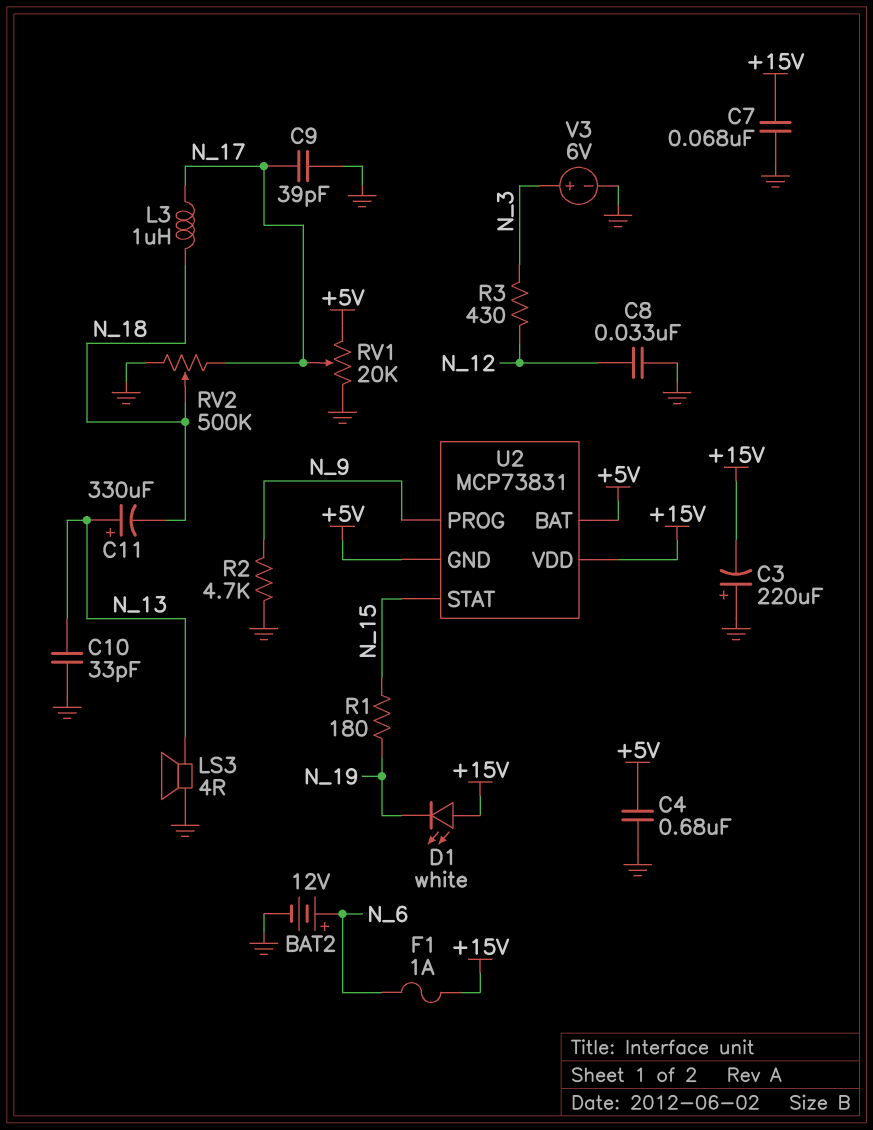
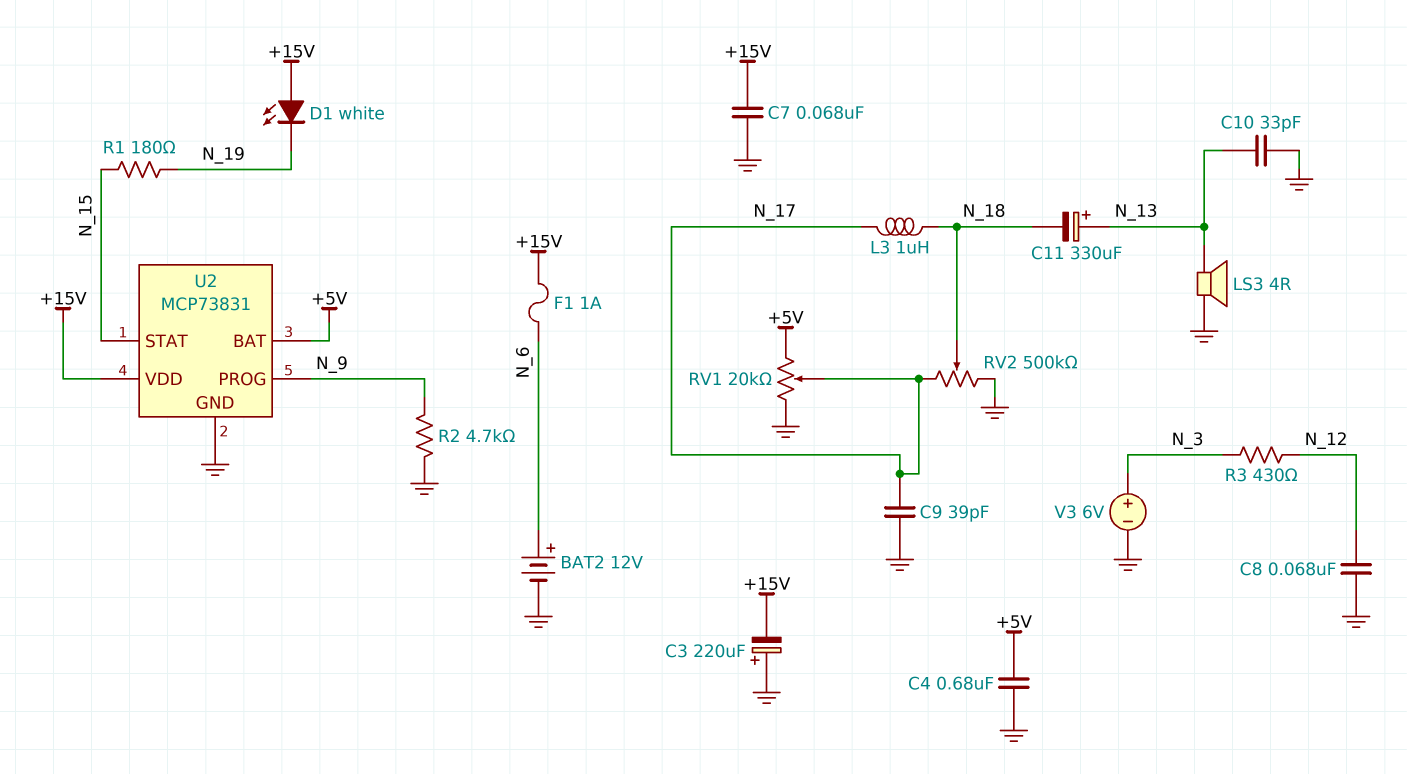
C8: 33nF (GND, N_12) -> 68nF (GND, N_12)
U2 pin GND: +5V -> GND

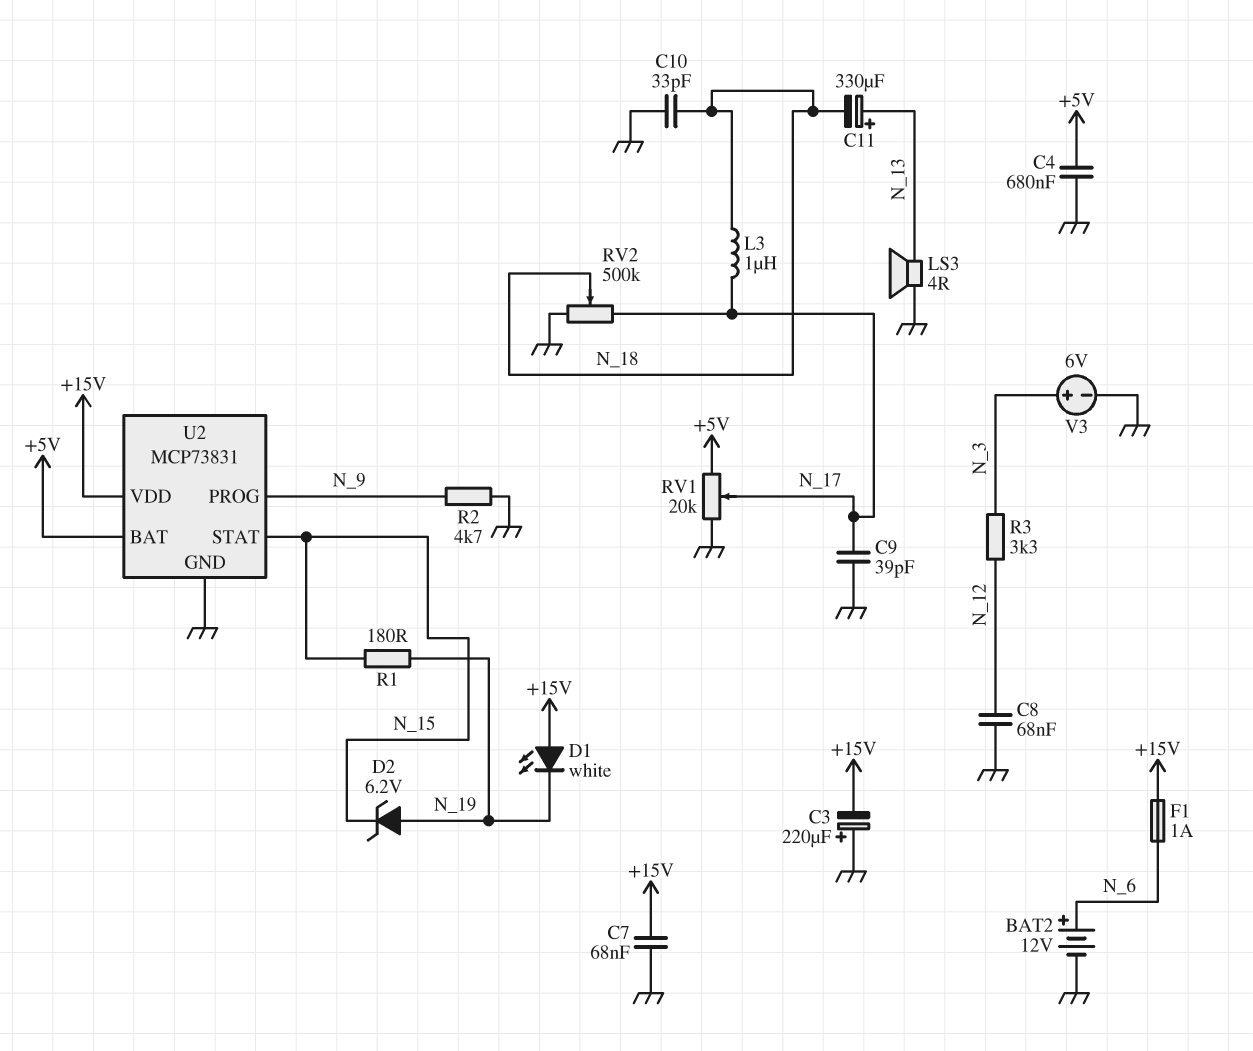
C10: 33pF (GND, N_13) -> 33pF (GND, N_18)
D2: none -> zener 6.2V (A N_19, K N_15)
R3: 430 (N_3, N_12) -> 3.3k (N_3, N_12)

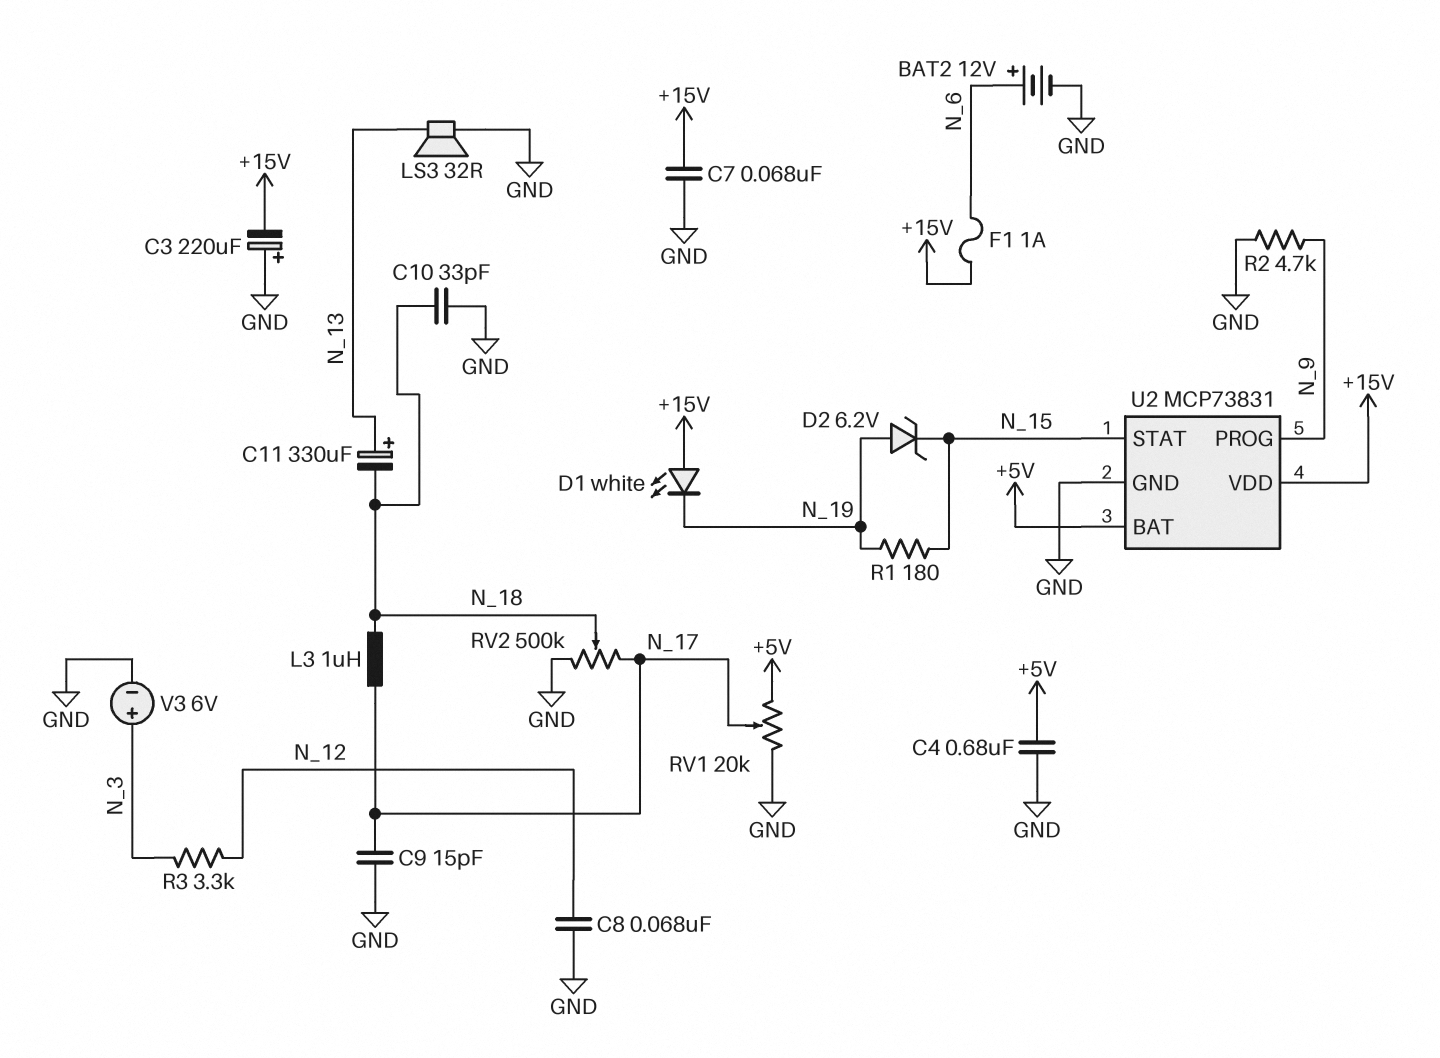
C9: 39pF (GND, N_17) -> 15pF (GND, N_17)
LS3: speaker 4R (GND, N_13) -> speaker 32R (GND, N_13)

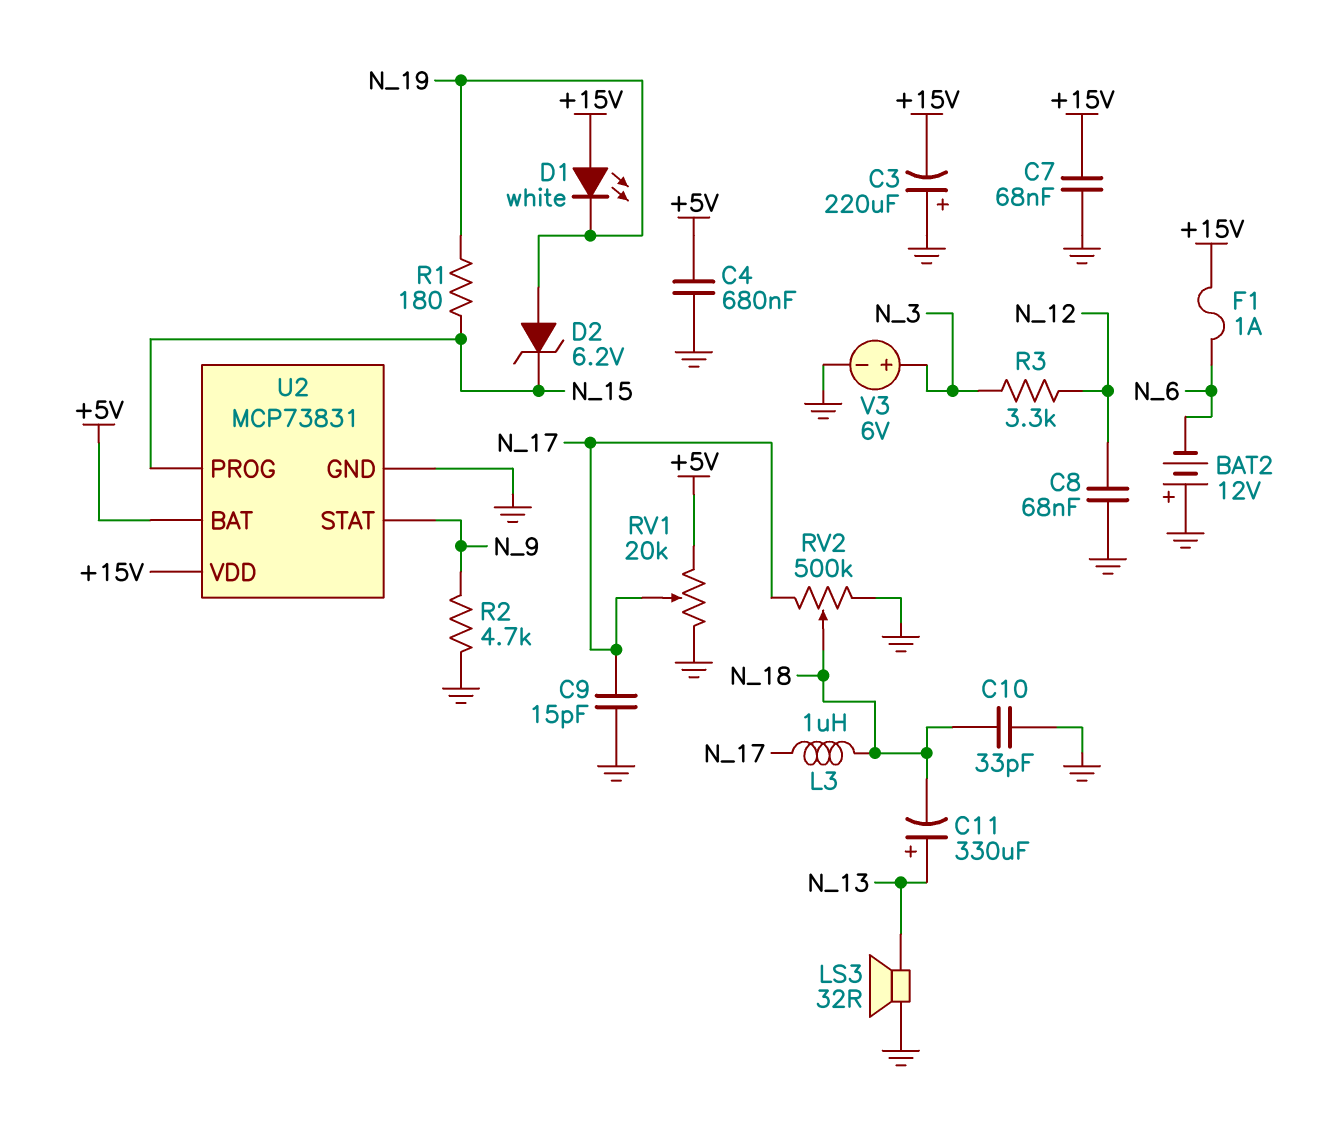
BAT2: 12V (plus N_6, minus GND) -> 12V (plus GND, minus N_6)
U2 pin PROG: N_9 -> N_15
U2 pin STAT: N_15 -> N_9

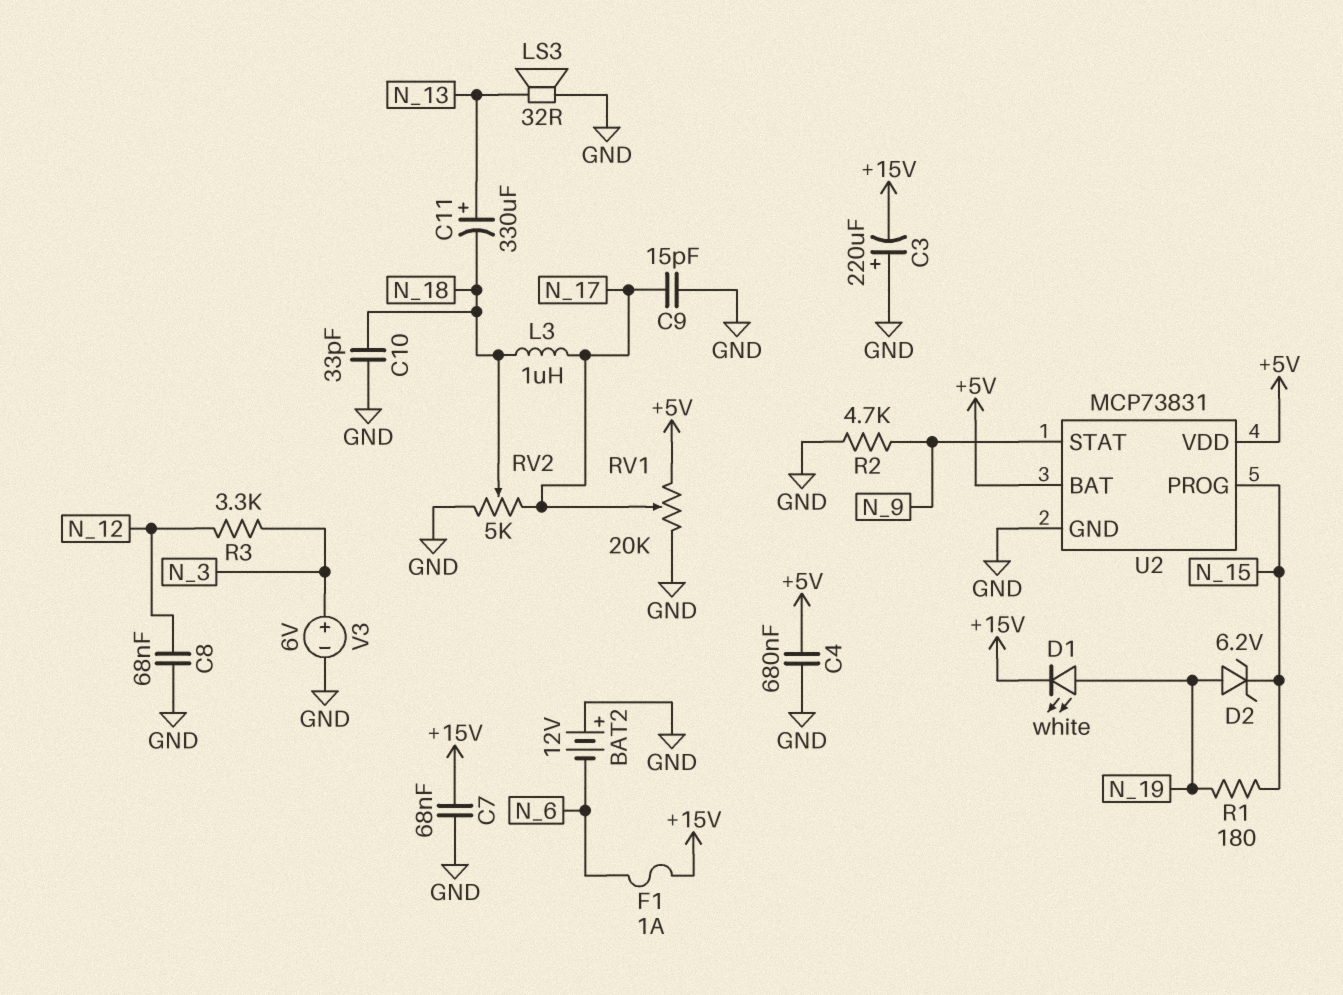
D1: LED white (A +15V, K N_19) -> LED white (A N_19, K +15V)
RV2: 500k (GND, N_17, wiper N_18) -> 5k (GND, N_17, wiper N_18)
U2 pin VDD: +15V -> +5V

